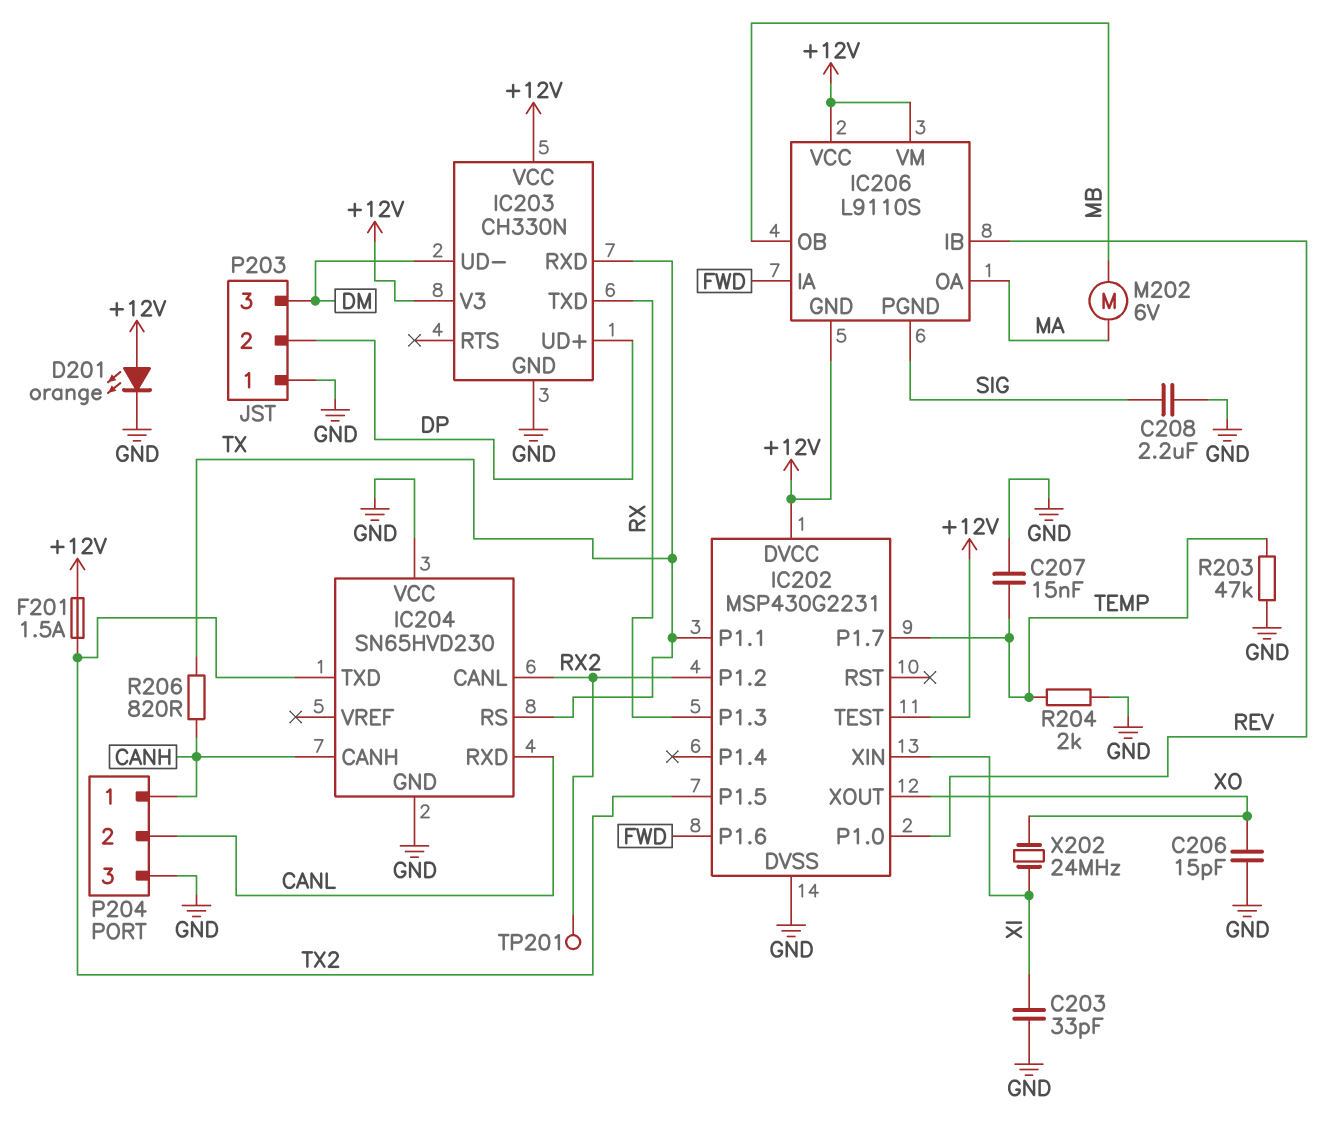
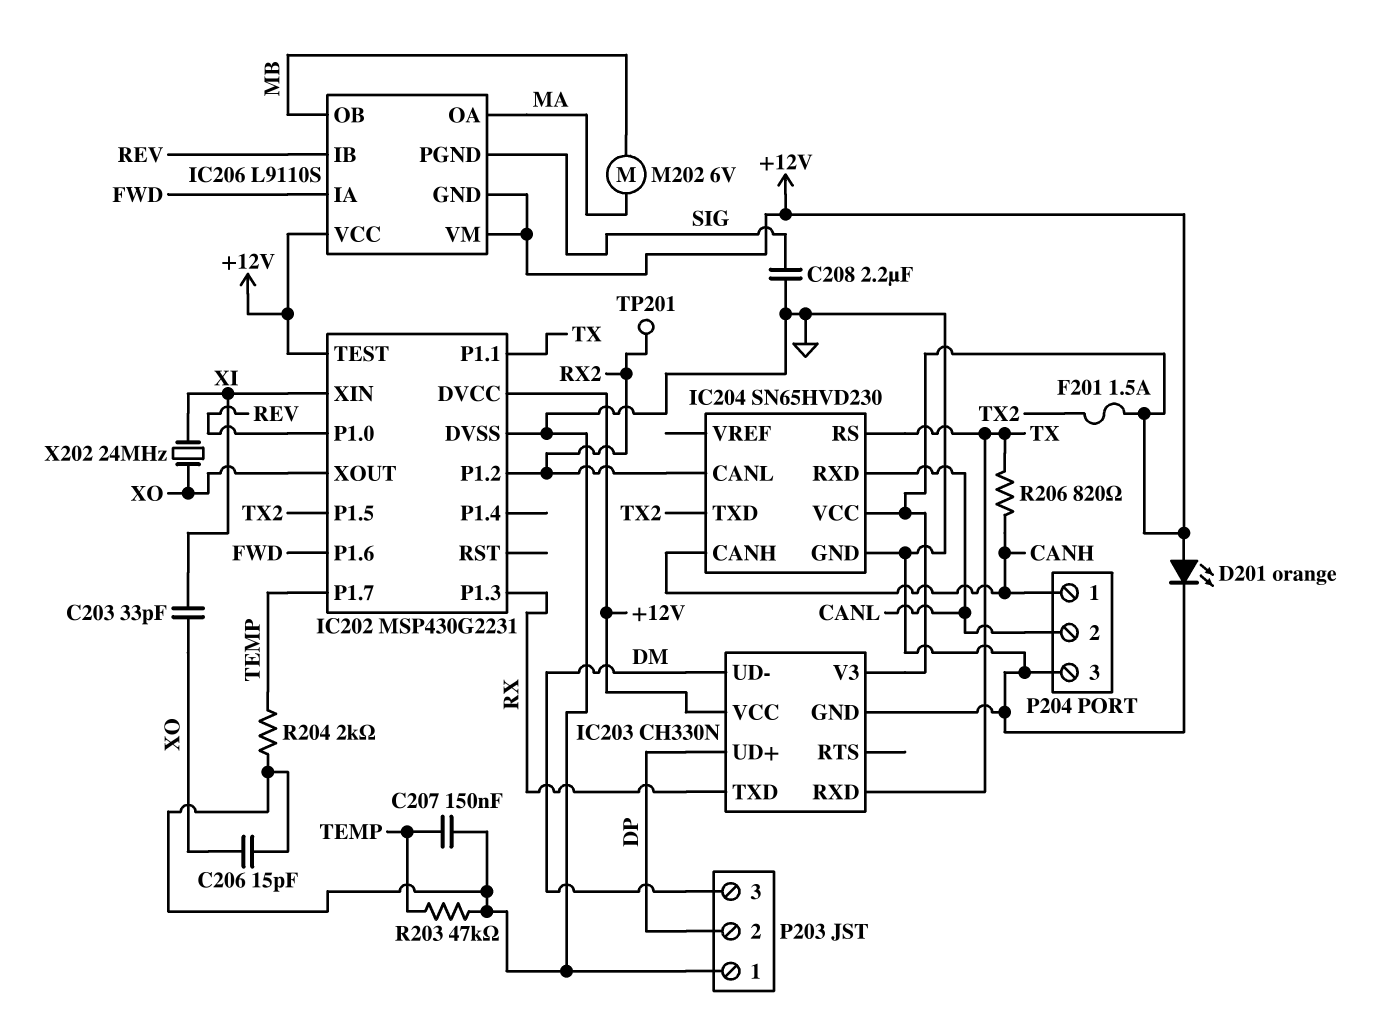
C203: 33pF (GND, XI) -> 33pF (XI, XO)
C207: 15nF (GND, TEMP) -> 150nF (GND, TEMP)
IC204 pin VCC: GND -> +12V

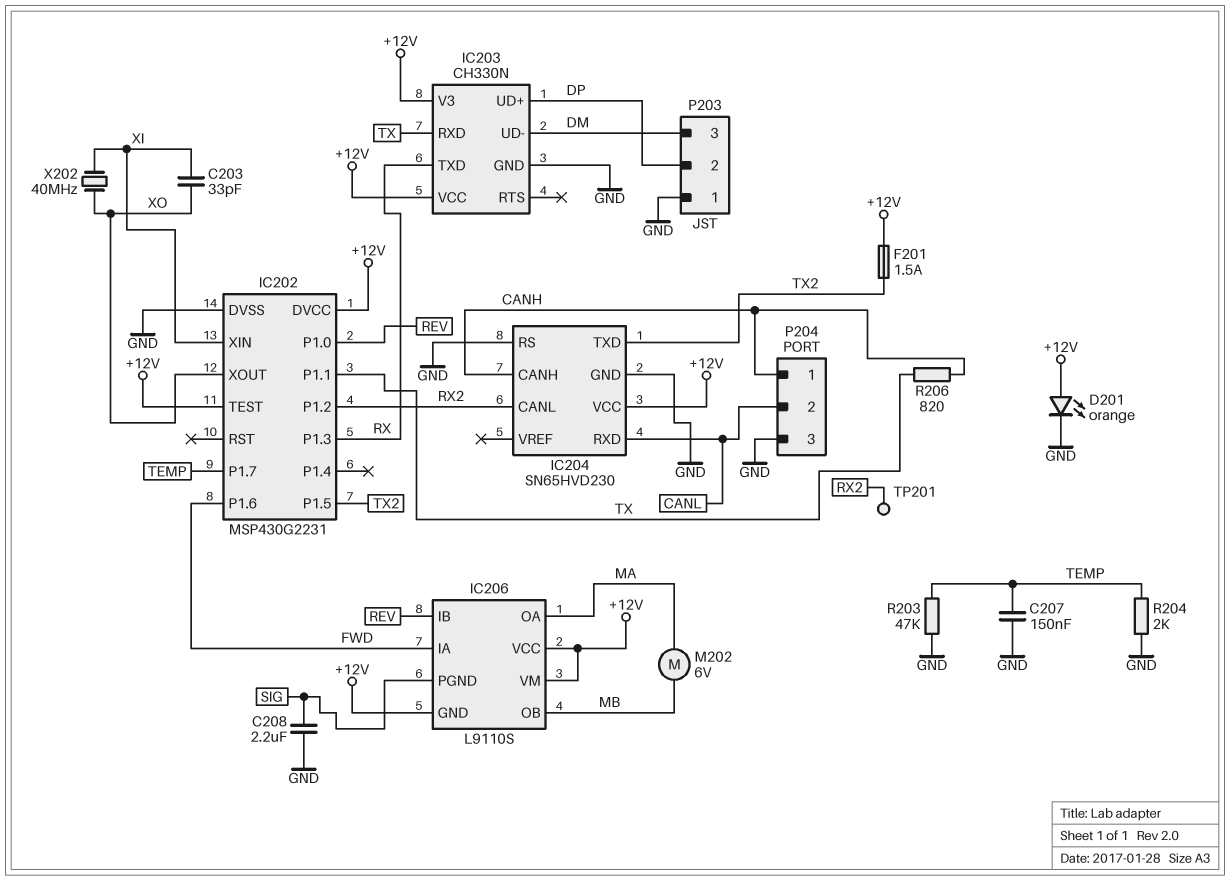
C206: 15pF (GND, XO) -> none
IC204 pin RS: TX -> GND
X202: 24MHz (XI, XO) -> 40MHz (XI, XO)

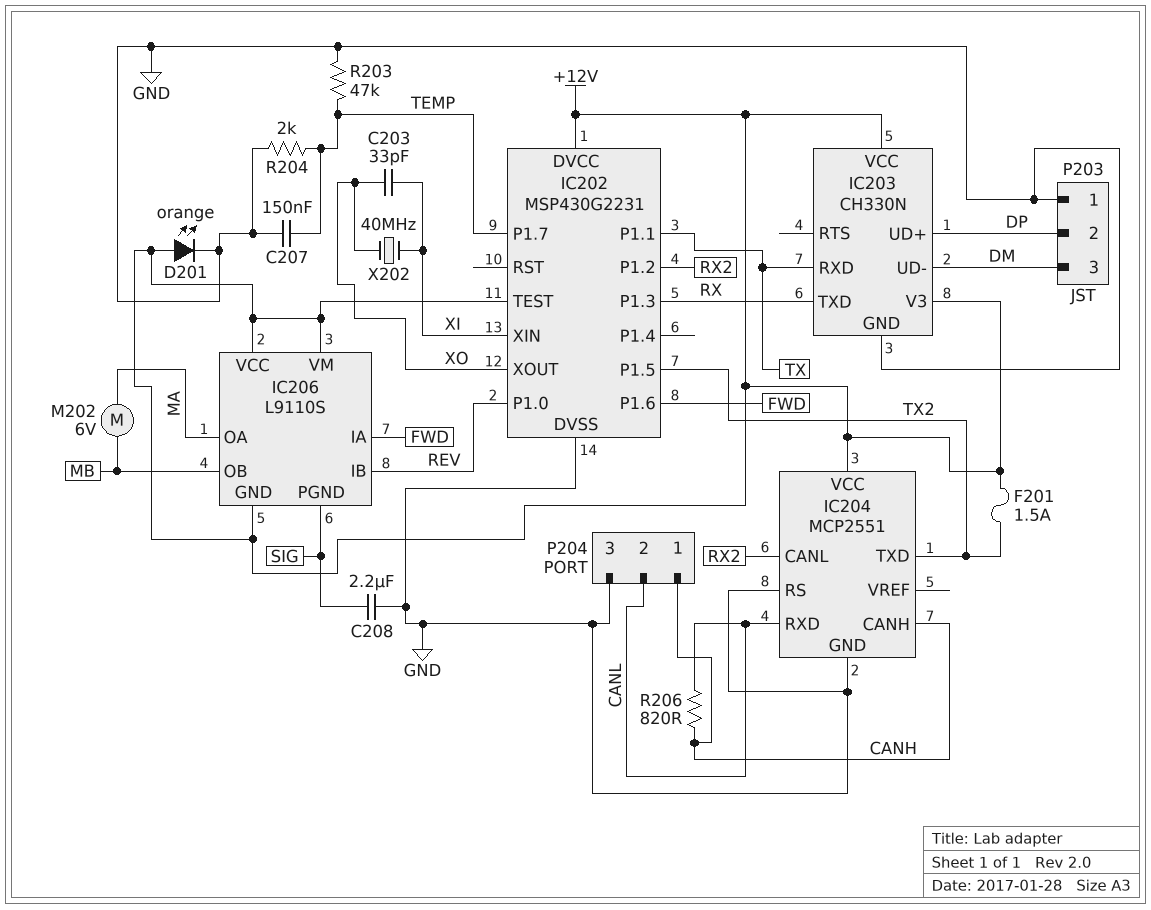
IC204: SN65HVD230 -> MCP2551
R206: 820 (CANH, TX) -> 820 (CANH, CANL)
TP201: test point (RX2) -> none

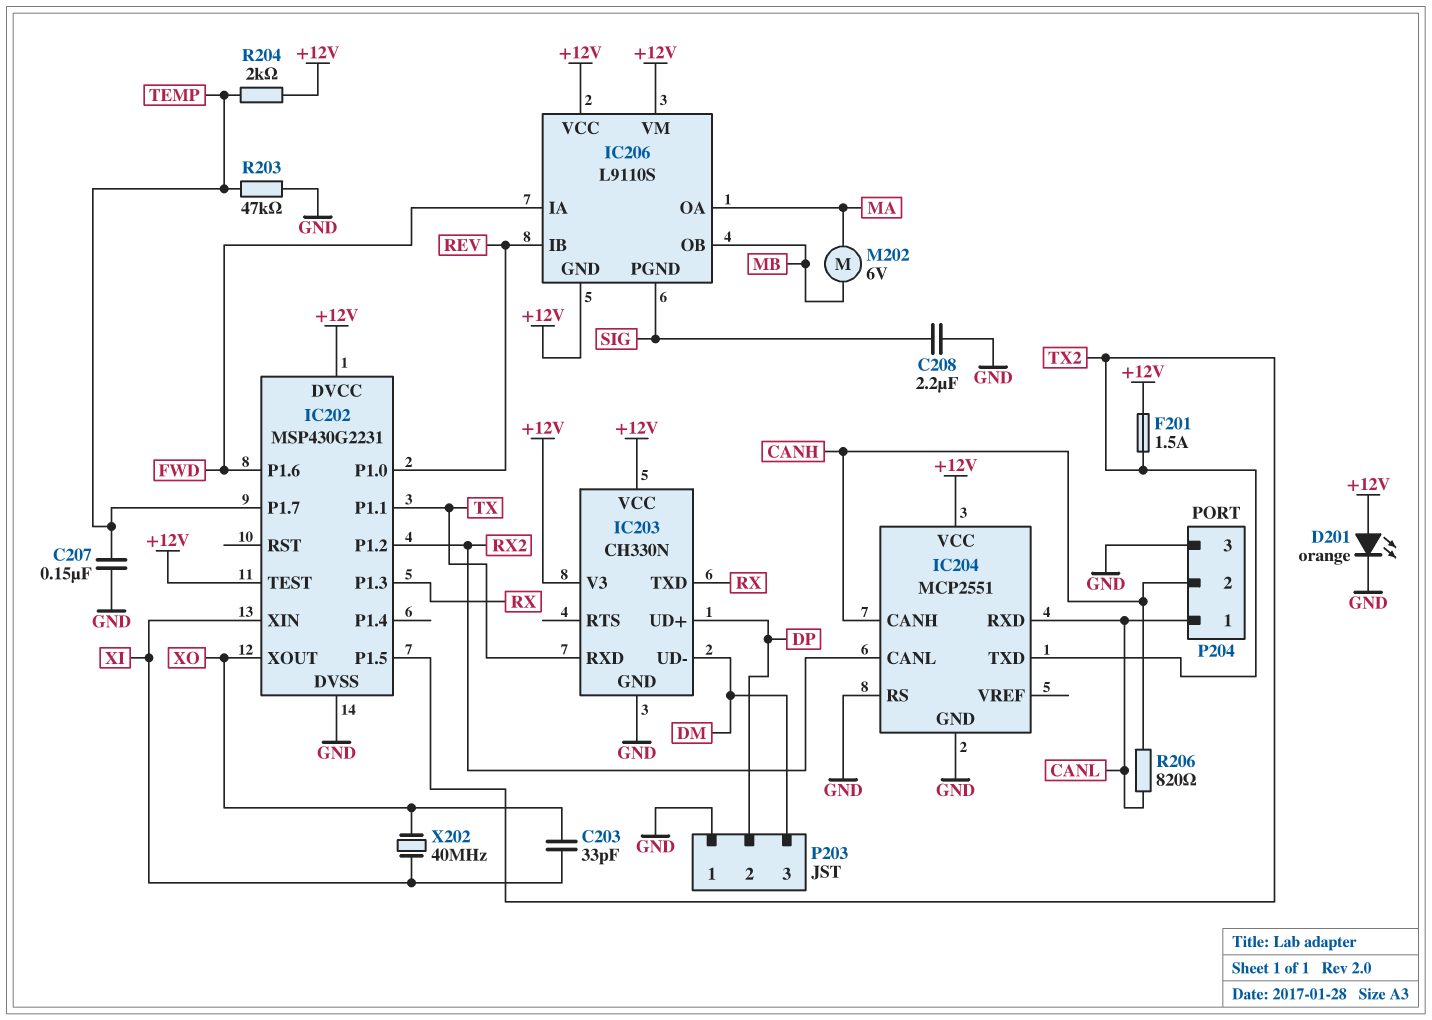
P204 pin 1: CANH -> CANL
P204 pin 2: CANL -> CANH
R204: 2k (GND, TEMP) -> 2k (+12V, TEMP)

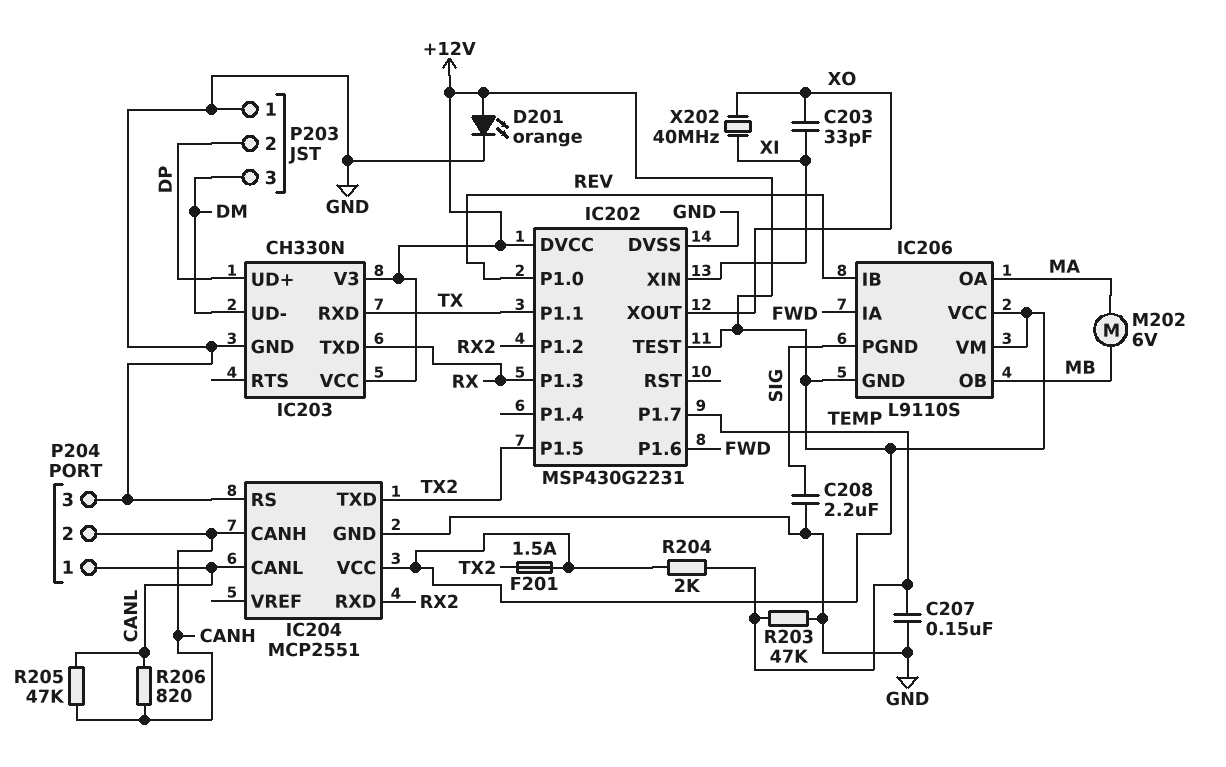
IC204 pin CANL: RX2 -> CANL
IC204 pin RXD: CANL -> RX2
R205: none -> 47k (CANH, CANL)

